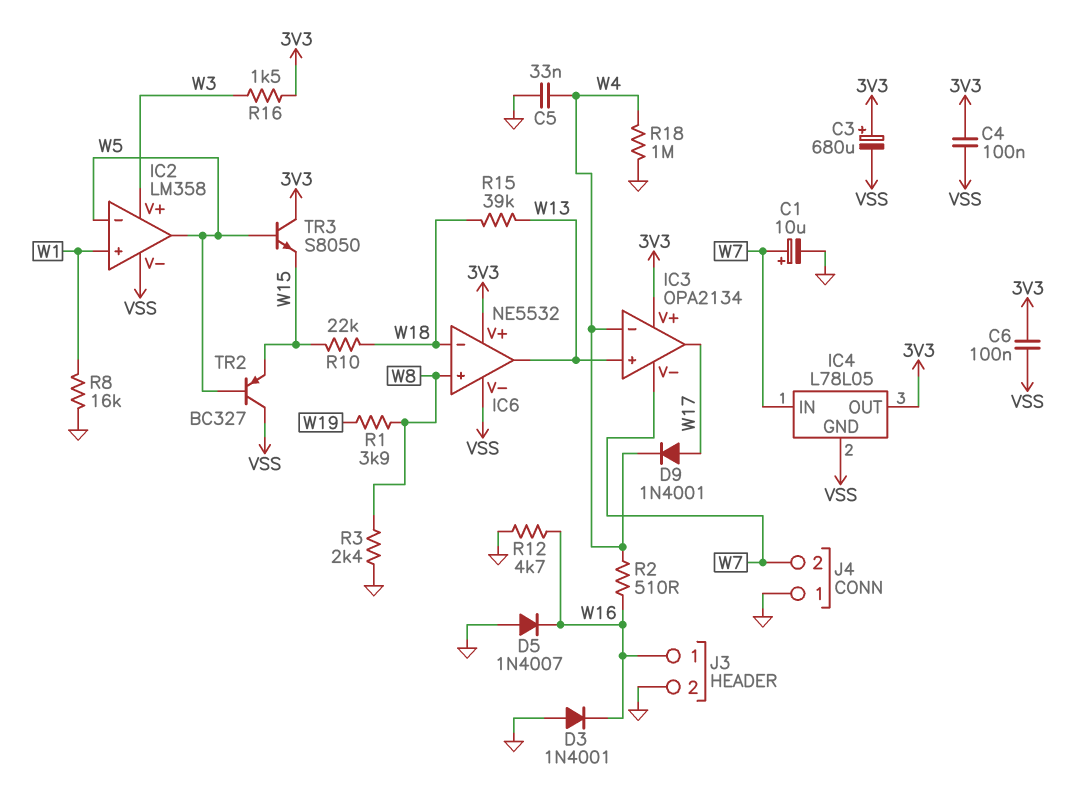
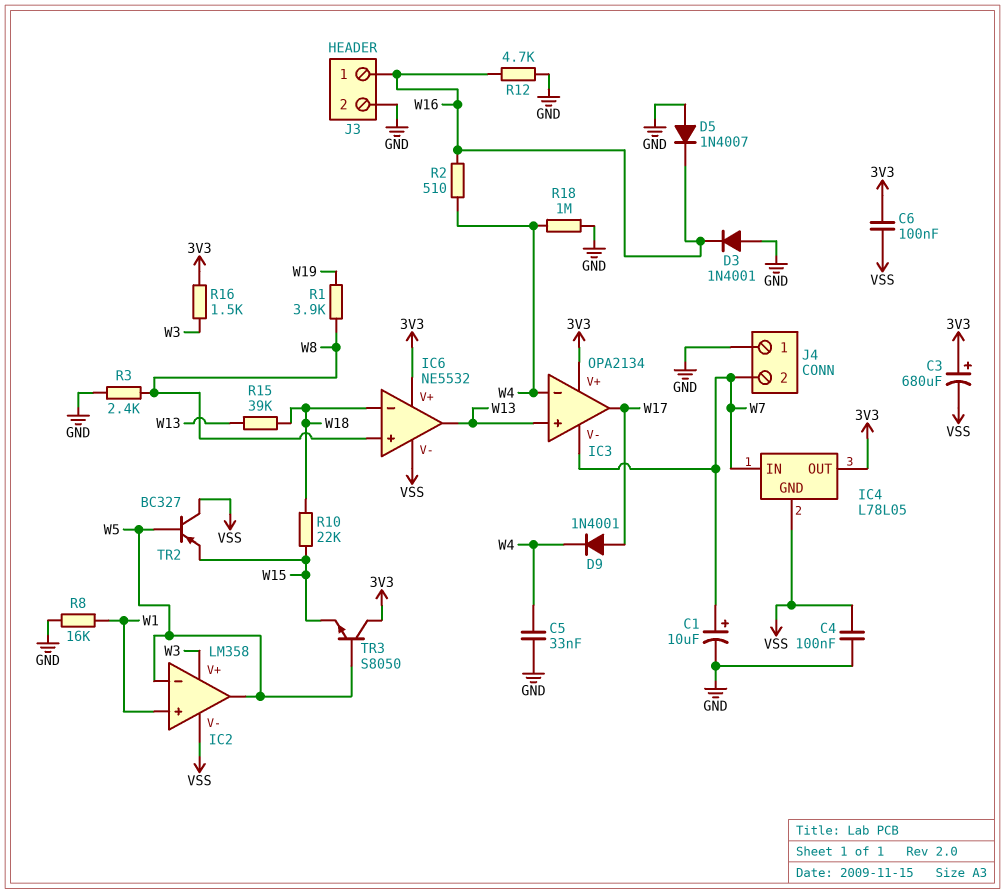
C4: 100nF (3V3, VSS) -> 100nF (GND, VSS)

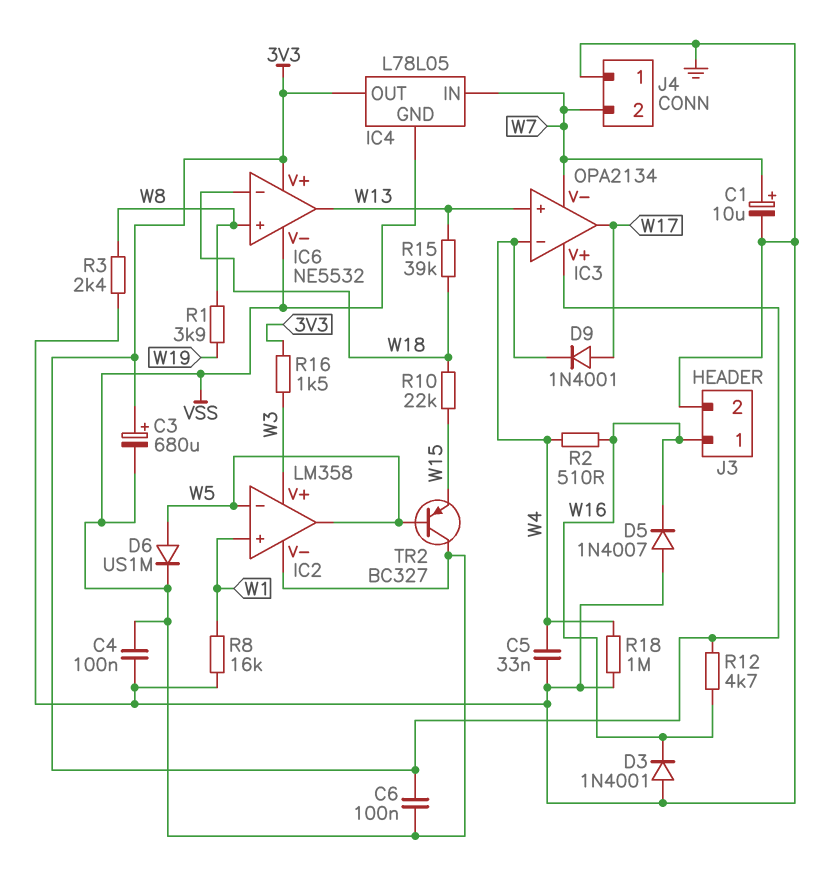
D6: none -> diode US1M (A W5, K VSS)
R12: 4.7k (GND, W16) -> 4.7k (3V3, W16)
TR3: NPN S8050 (B W5, C 3V3, E W15) -> none

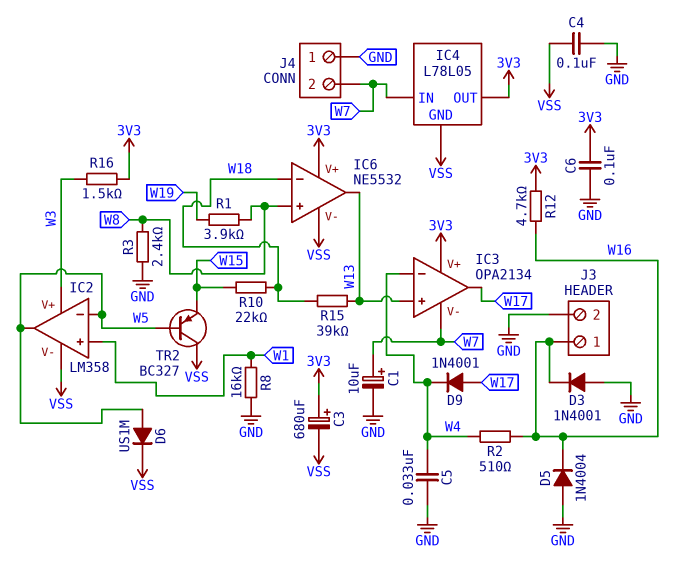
C6: 100nF (3V3, VSS) -> 100nF (3V3, GND)
D5: diode 1N4007 (A GND, K W16) -> diode 1N4004 (A GND, K W16)
R18: 1M (GND, W4) -> none

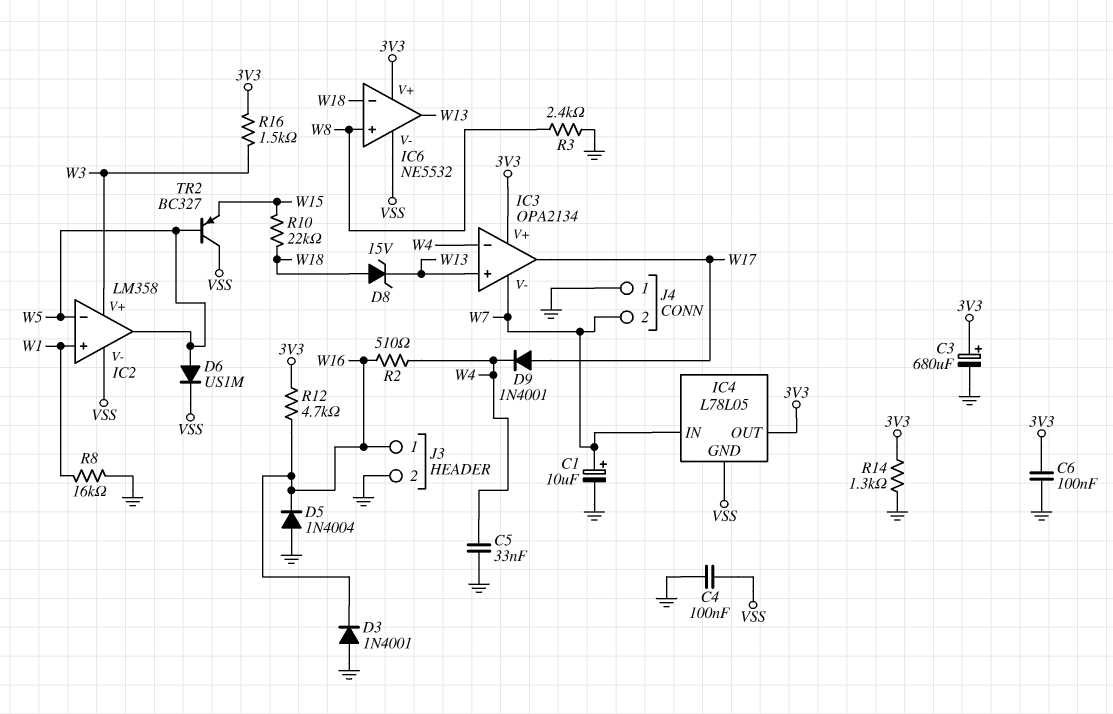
C3: 680uF (plus 3V3, minus VSS) -> 680uF (plus 3V3, minus GND)
D8: none -> zener 15V (A W18, K W13)
R1: 3.9k (W8, W19) -> none
R14: none -> 1.3k (3V3, GND)
R15: 39k (W13, W18) -> none

